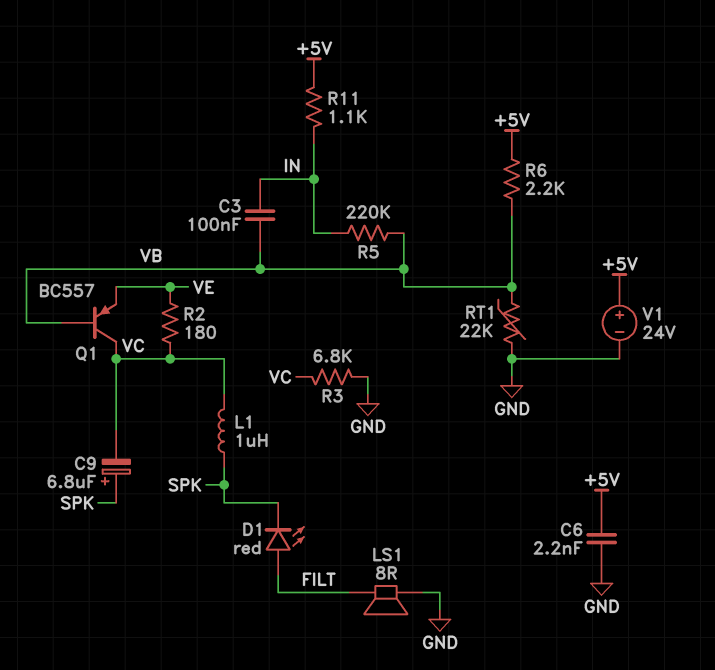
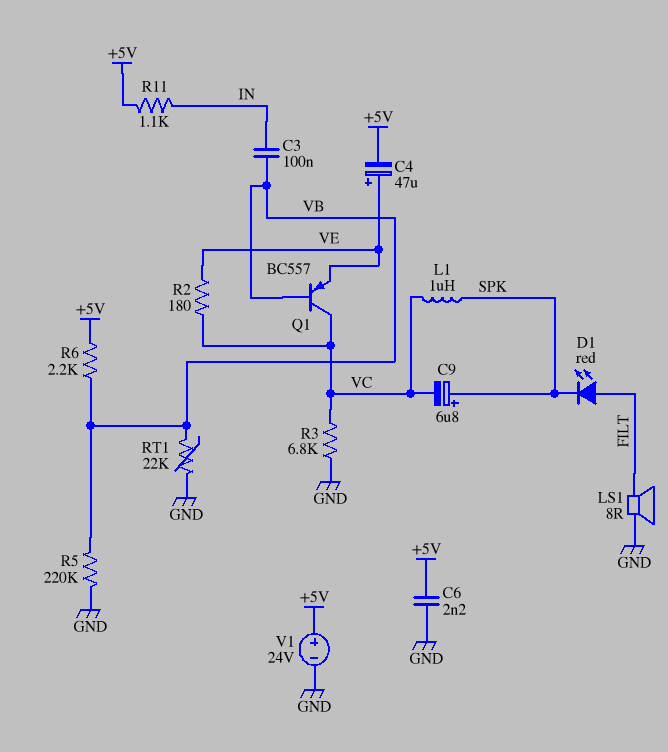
C4: none -> 47uF (plus VE, minus +5V)
R5: 220k (IN, VB) -> 220k (GND, VB)

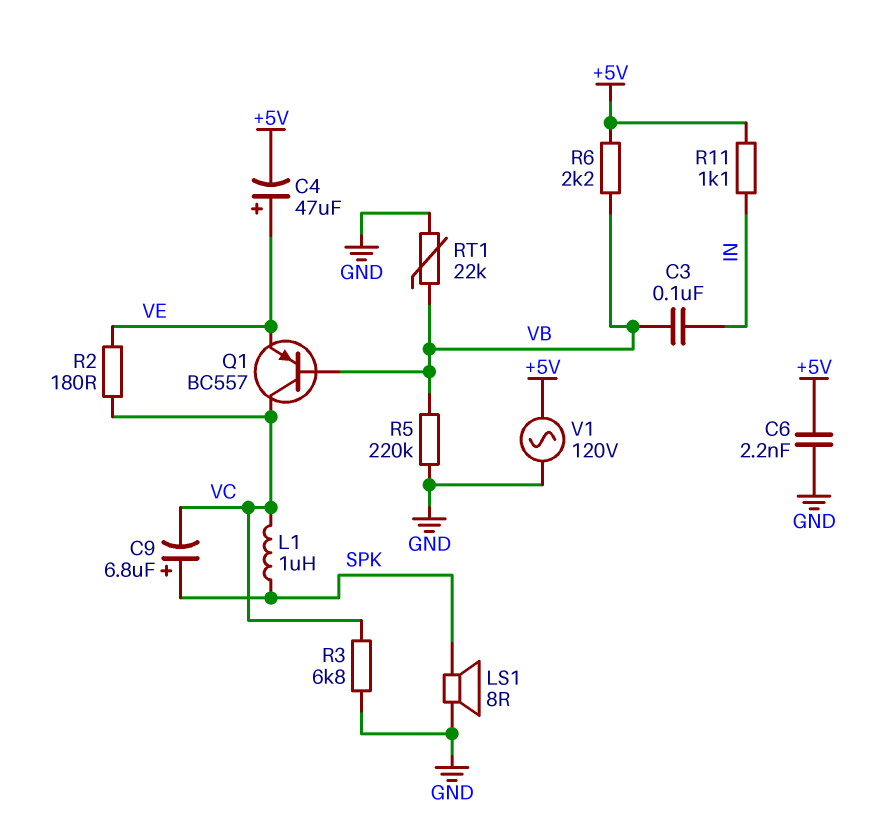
D1: LED red (A FILT, K SPK) -> none
LS1: speaker 8R (FILT, GND) -> speaker 8R (GND, SPK)
V1: 24V (plus +5V, minus GND) -> AC 120V (+5V, GND)

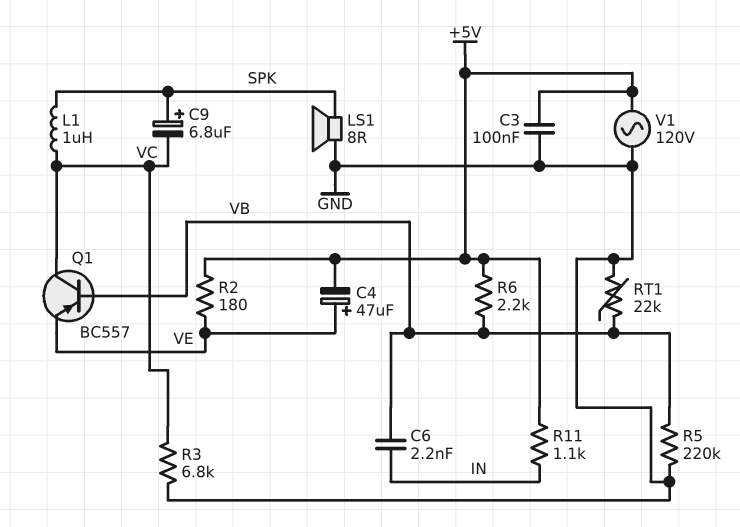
C3: 100nF (IN, VB) -> 100nF (+5V, GND)
C6: 2.2nF (+5V, GND) -> 2.2nF (IN, VB)
R2: 180 (VC, VE) -> 180 (+5V, VE)

